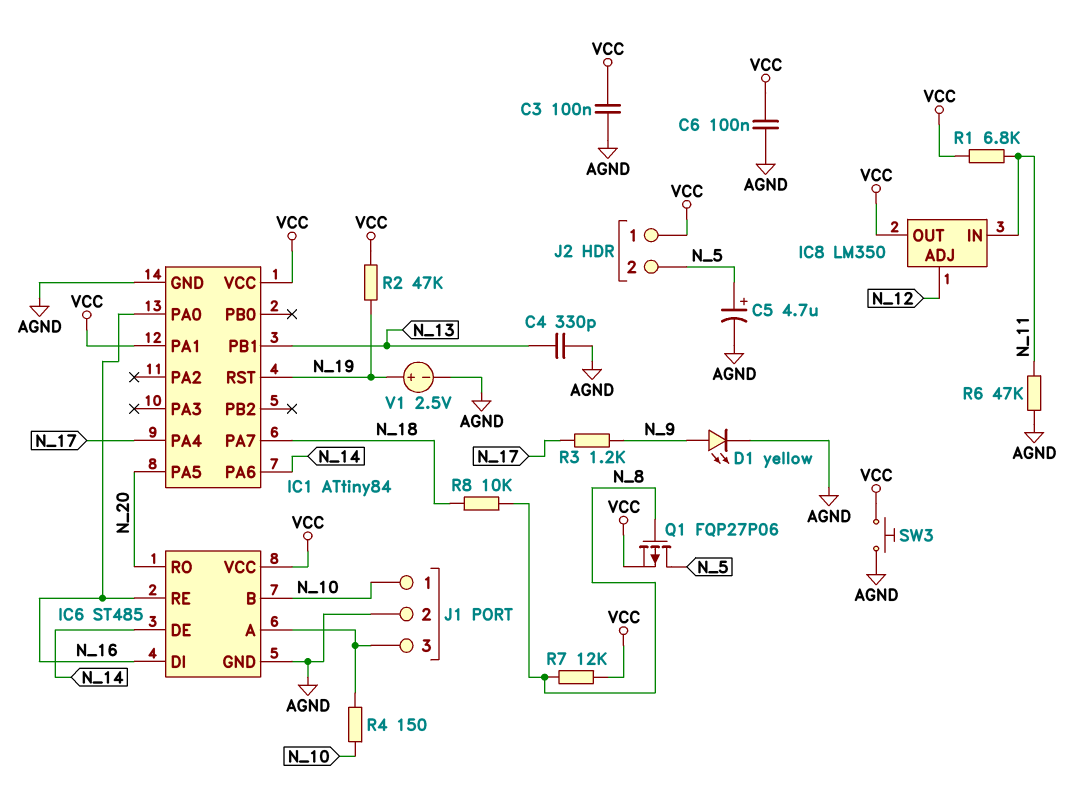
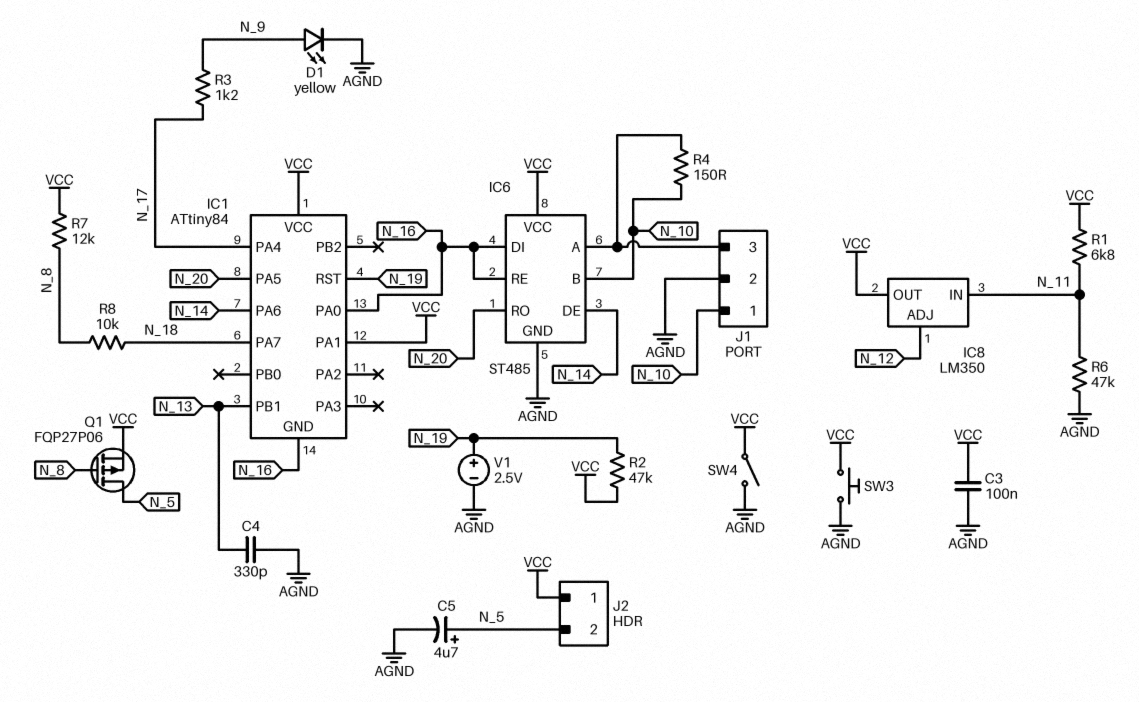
C6: 100nF (AGND, VCC) -> none
IC1 pin GND: AGND -> N_16
SW4: none -> switch (AGND, VCC)

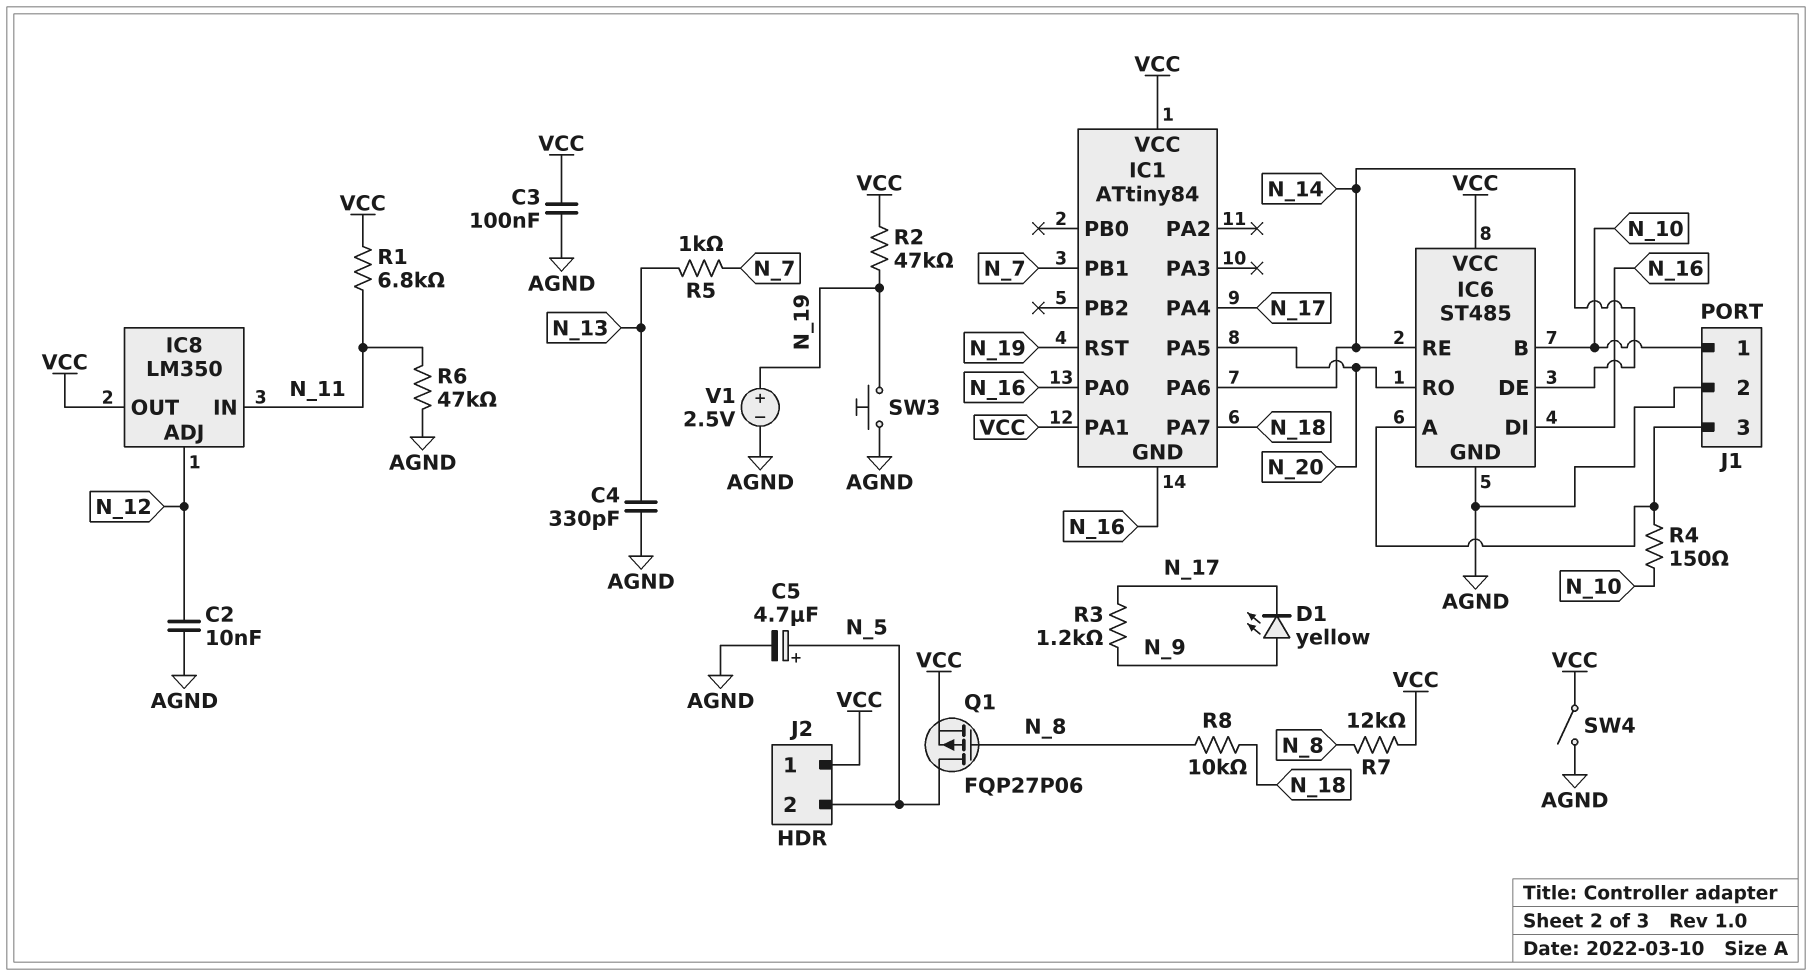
C2: none -> 10nF (AGND, N_12)
D1: LED yellow (A N_9, K AGND) -> LED yellow (A N_9, K N_17)
IC1 pin PB1: N_13 -> N_7
IC6 pin RE: N_16 -> N_14
R5: none -> 1k (N_7, N_13)
SW3: button (AGND, VCC) -> button (AGND, N_19)

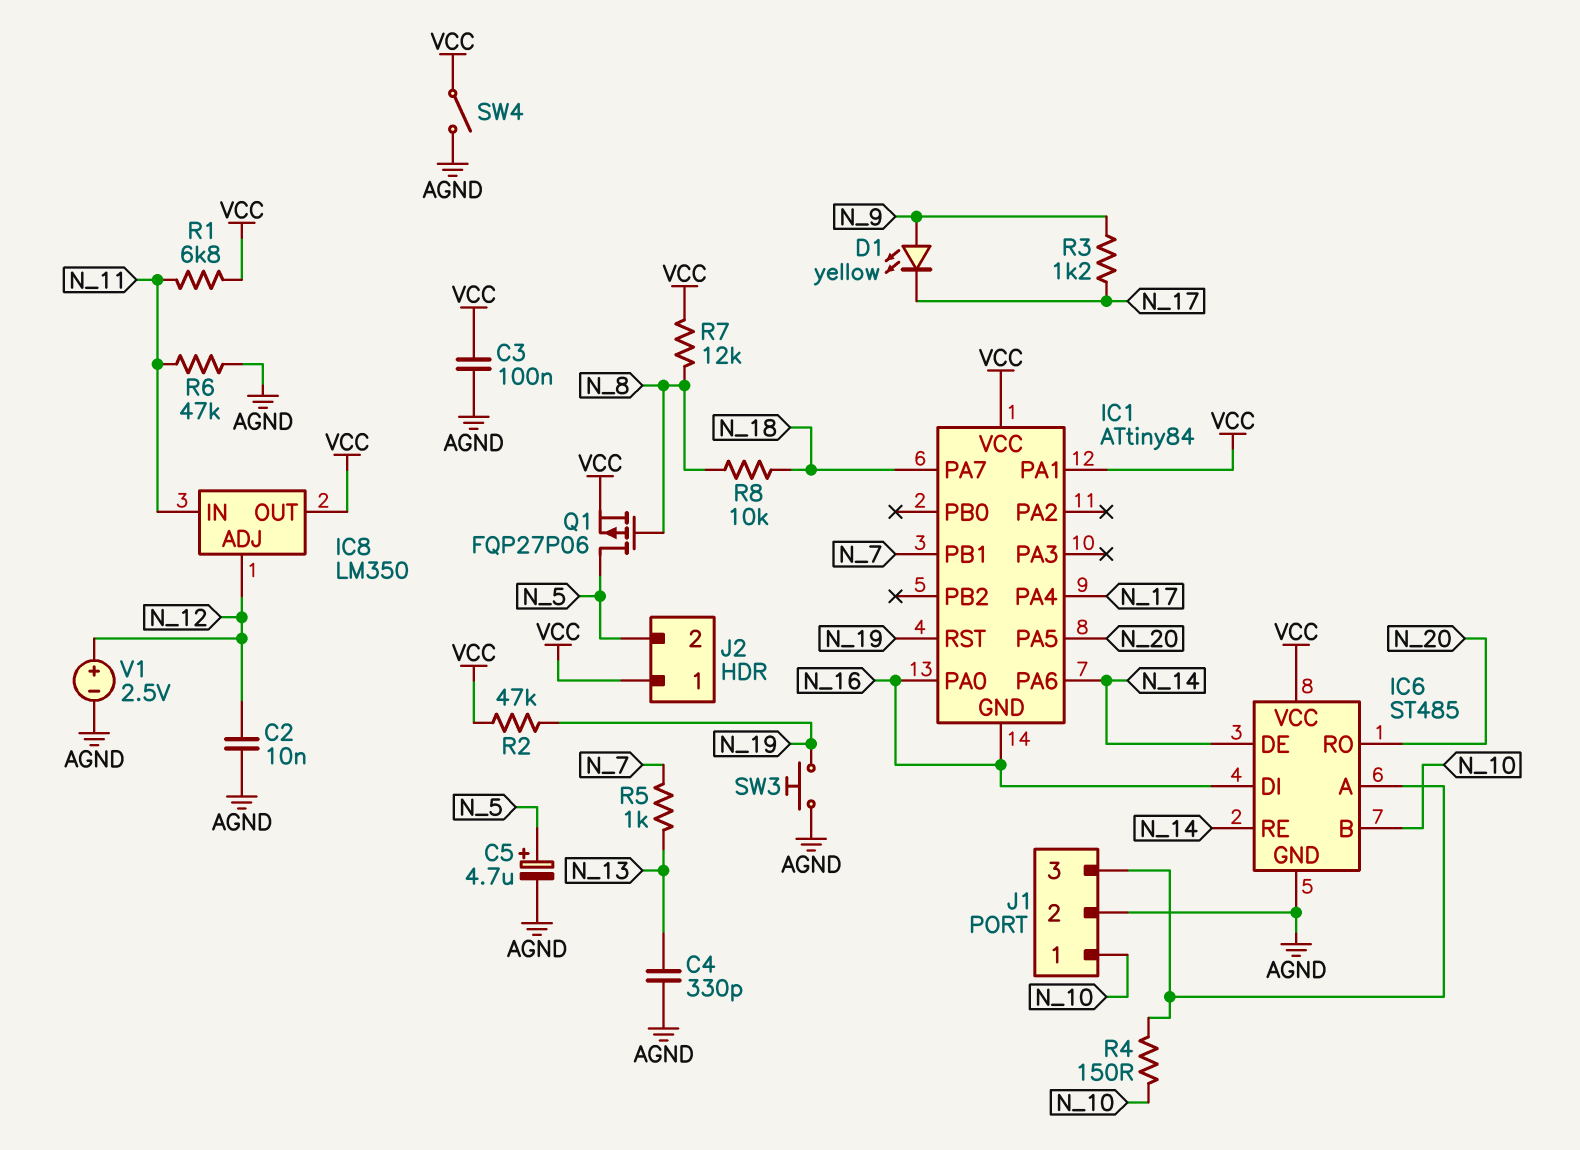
V1: 2.5V (plus N_19, minus AGND) -> 2.5V (plus N_12, minus AGND)

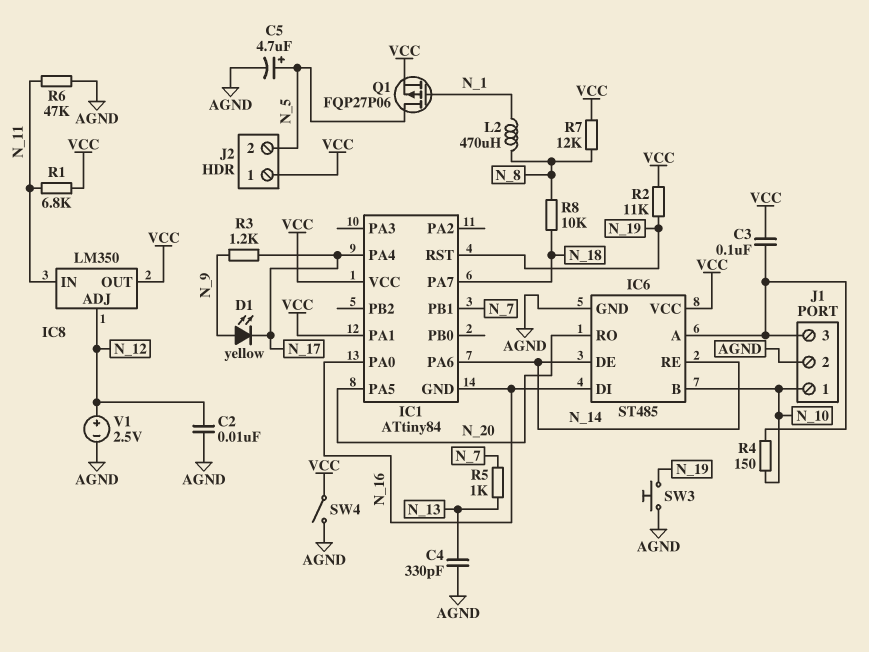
C3: 100nF (AGND, VCC) -> 100nF (IC6/A, VCC)
L2: none -> 470uH (N_1, N_8)
Q1: PMOS FQP27P06 (G N_8, D N_5, S VCC) -> PMOS FQP27P06 (G N_1, D N_5, S VCC)
R2: 47k (N_19, VCC) -> 11k (N_19, VCC)

